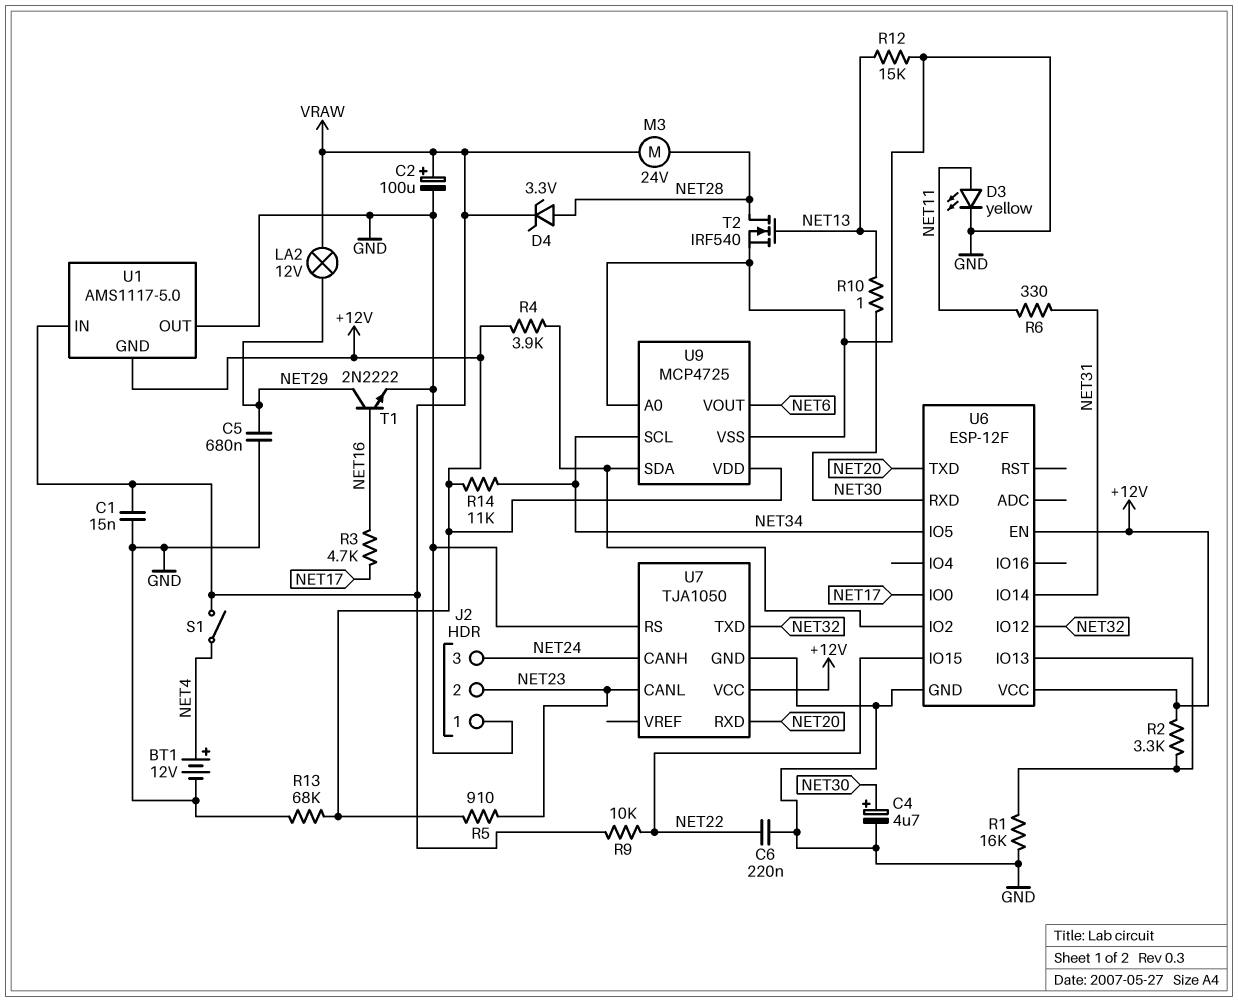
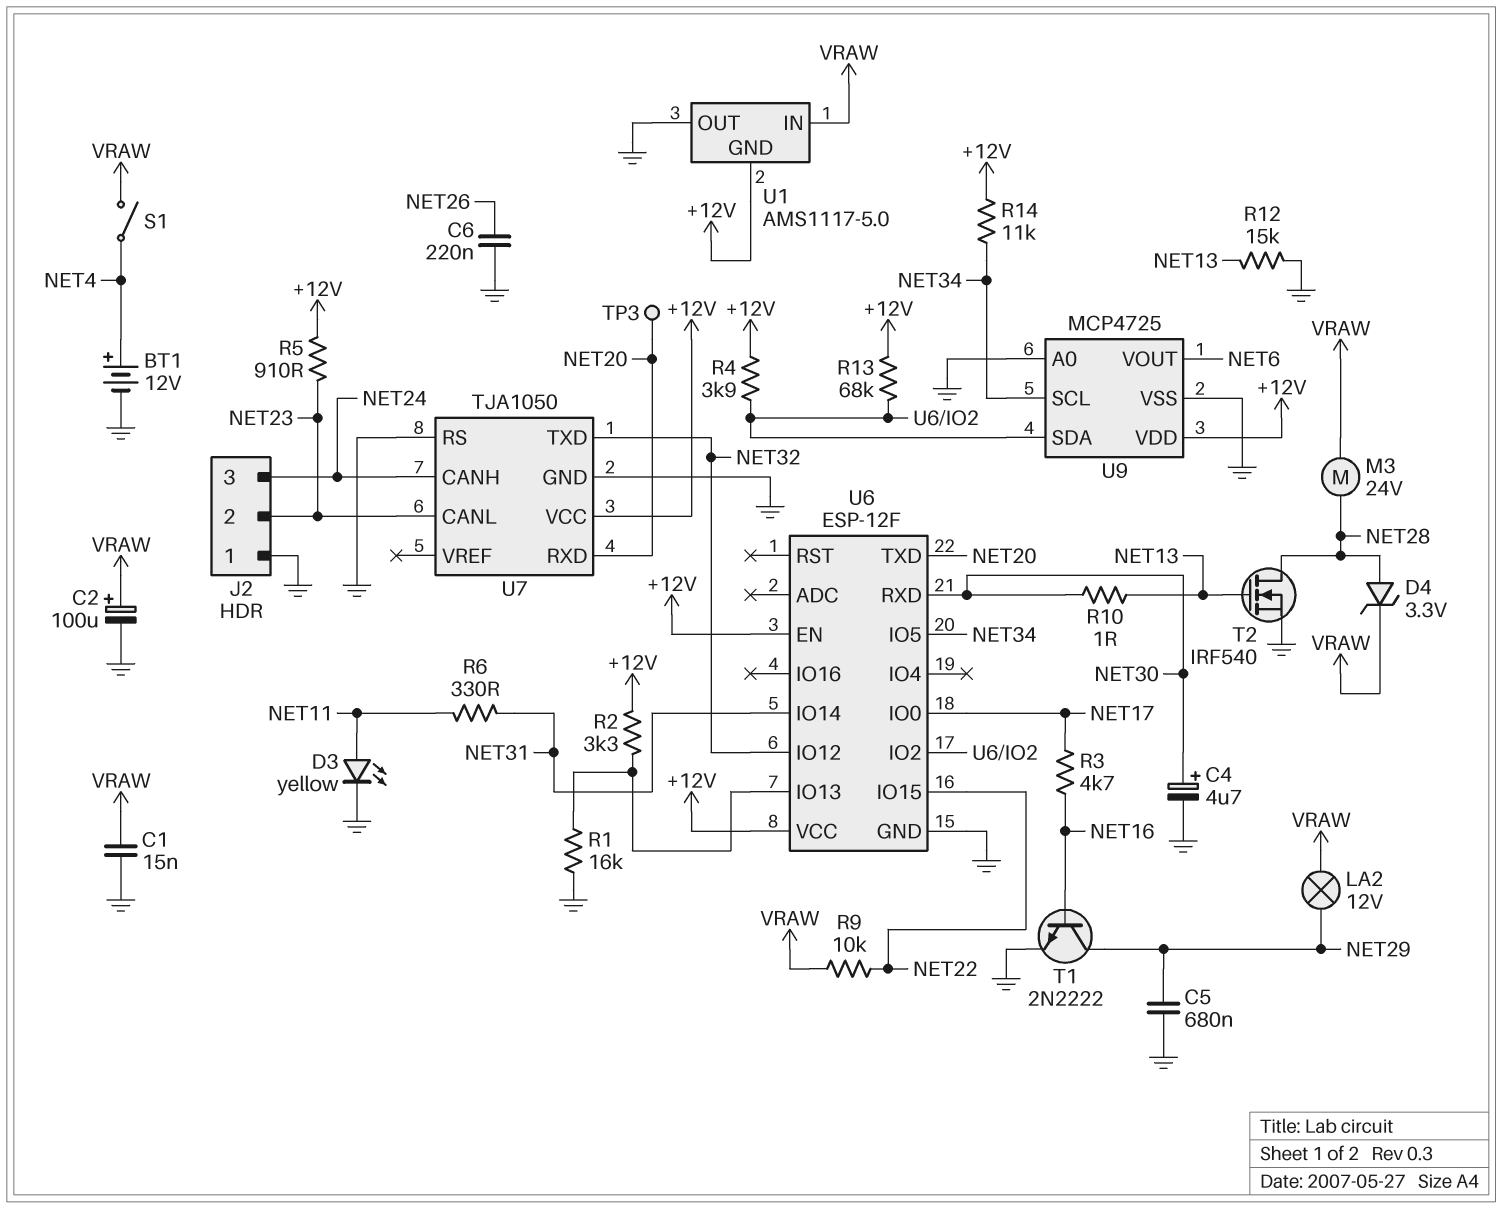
C6: 220nF (GND, NET22) -> 220nF (GND, NET26)
R13: 68k (+12V, GND) -> 68k (+12V, U6/IO2)
TP3: none -> test point (NET20)

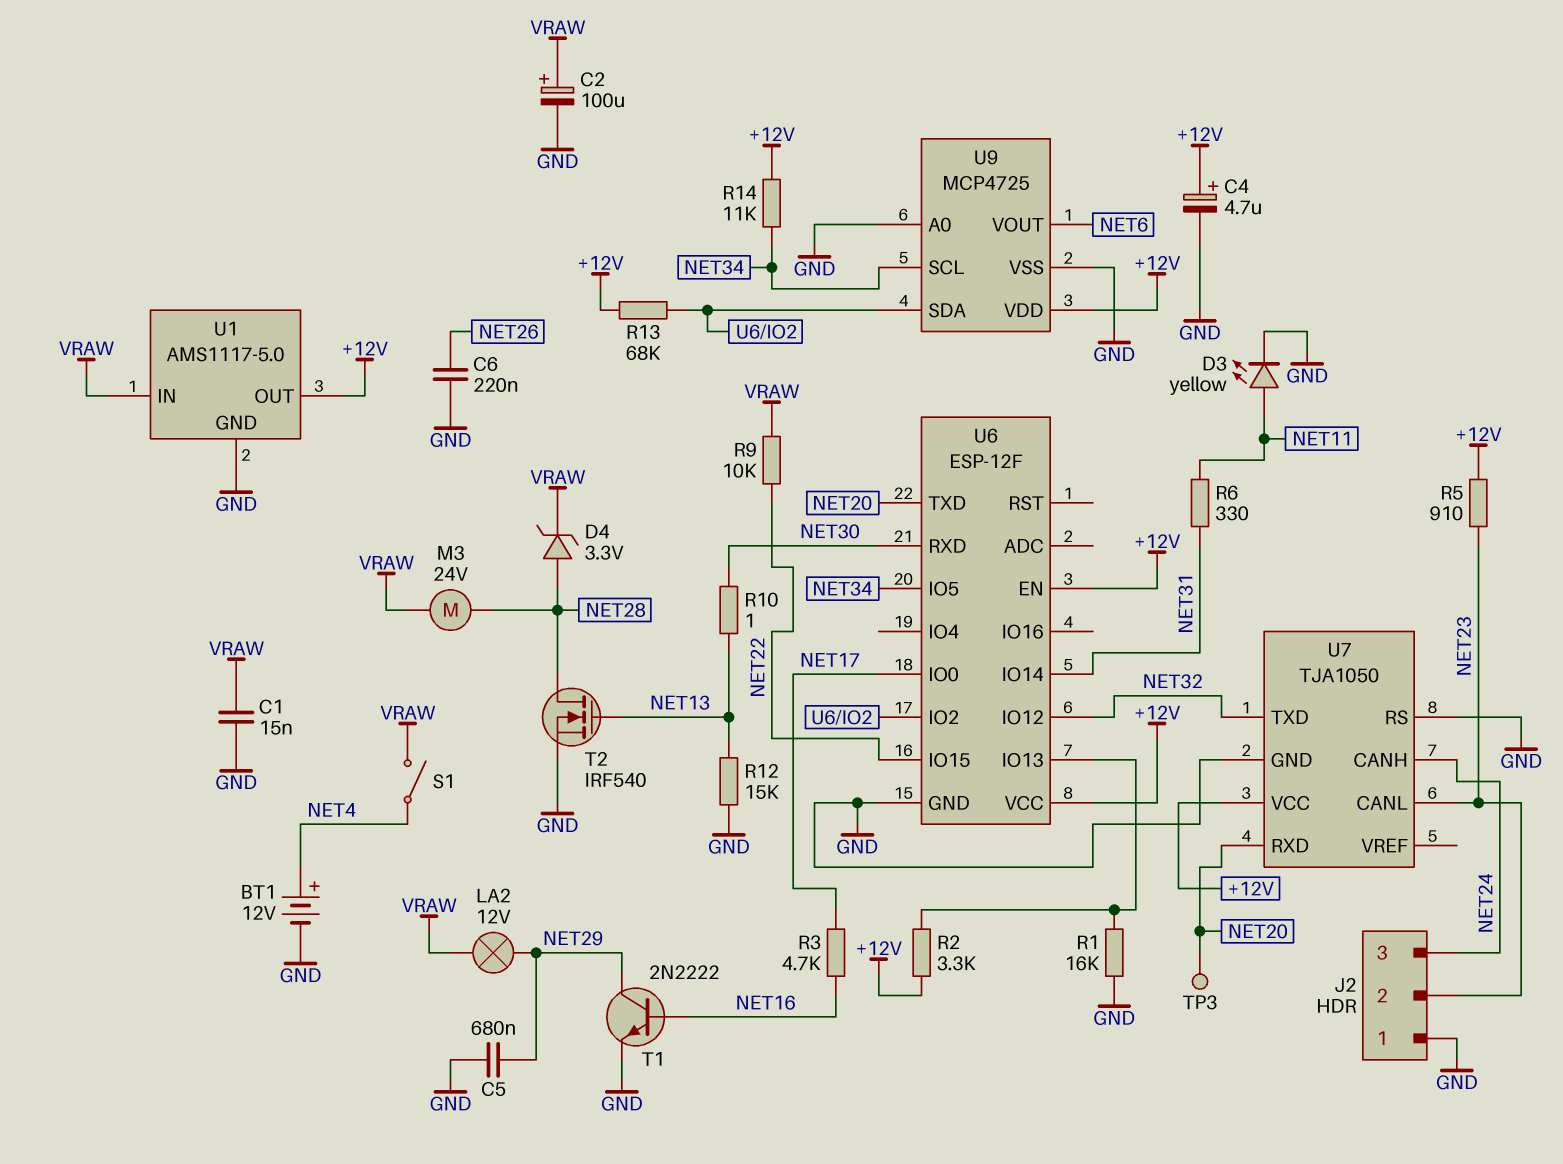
C4: 4.7uF (plus NET30, minus GND) -> 4.7uF (plus +12V, minus GND)
R4: 3.9k (+12V, U6/IO2) -> none
U1 pin GND: +12V -> GND
U1 pin OUT: GND -> +12V

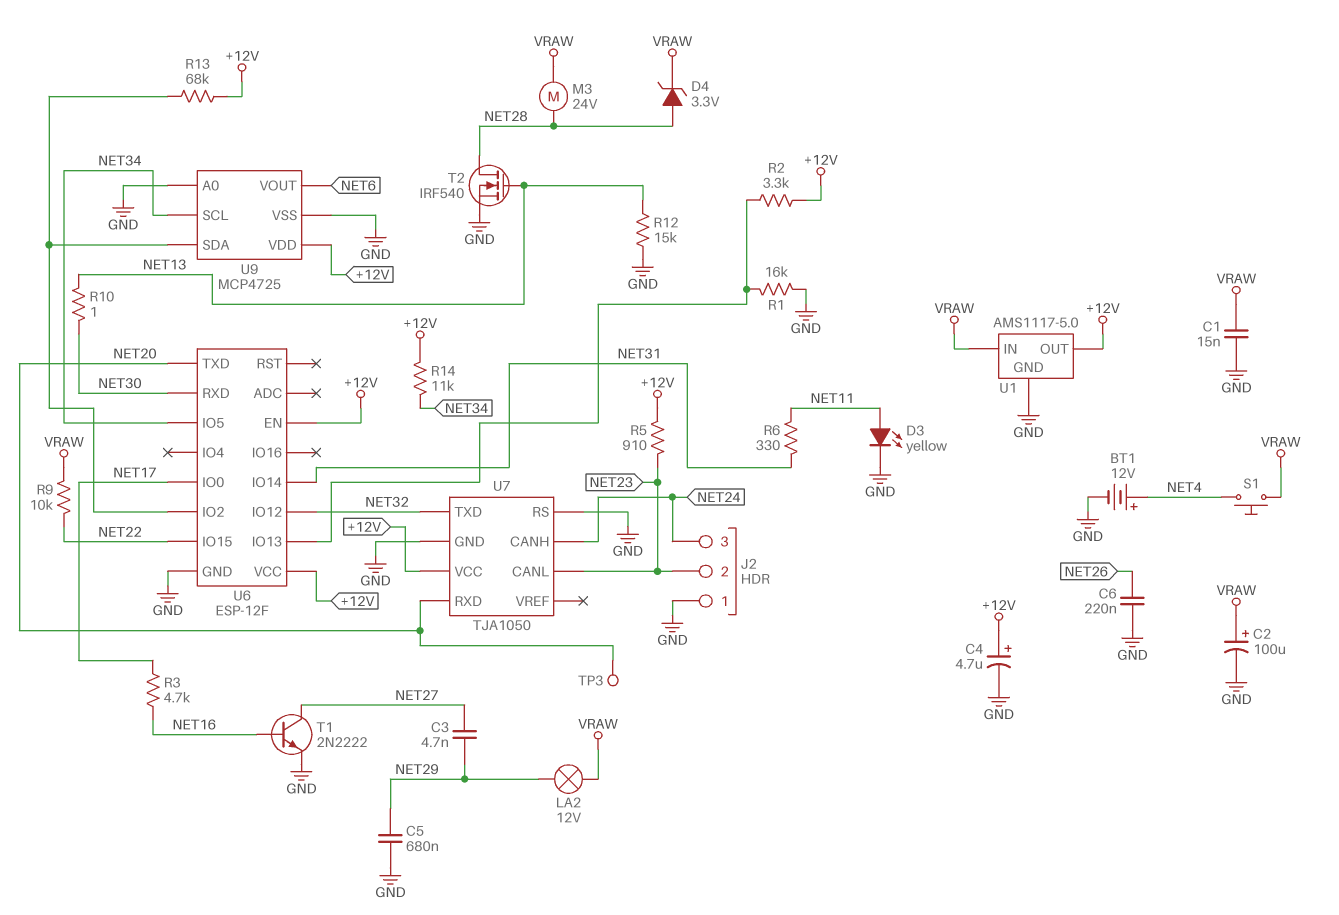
C3: none -> 4.7nF (NET27, NET29)
S1: switch (NET4, VRAW) -> button (NET4, VRAW)
T1: NPN 2N2222 (B NET16, C NET29, E GND) -> NPN 2N2222 (B NET16, C NET27, E GND)

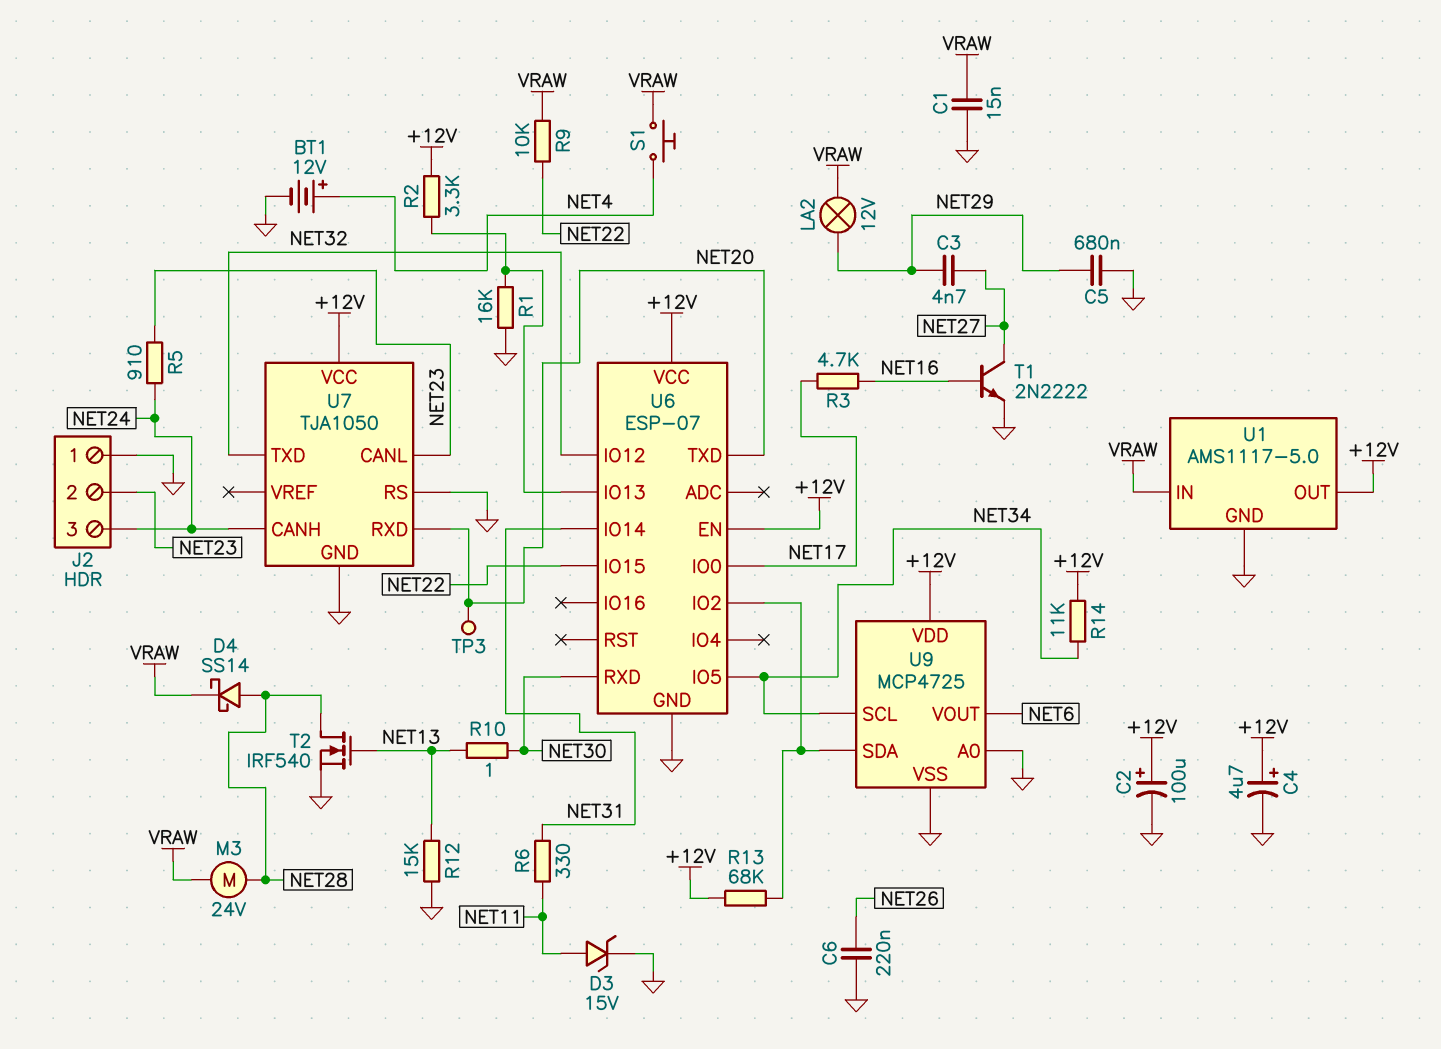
C2: 100uF (plus VRAW, minus GND) -> 100uF (plus +12V, minus GND)
D3: LED yellow (A NET11, K GND) -> zener 15V (A NET11, K GND)
D4: zener 3.3V (A NET28, K VRAW) -> schottky SS14 (A NET28, K VRAW)
R5: 910 (+12V, NET23) -> 910 (NET23, NET24)
U6: ESP-12F -> ESP-07

